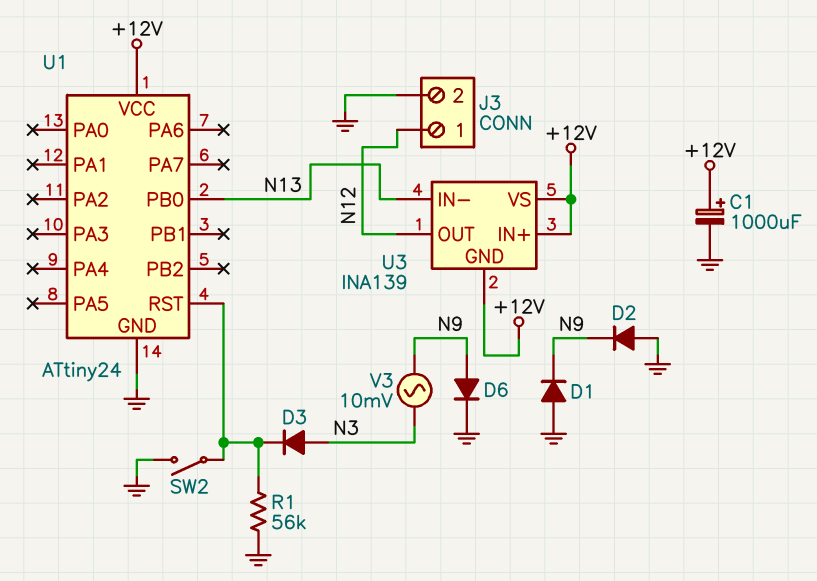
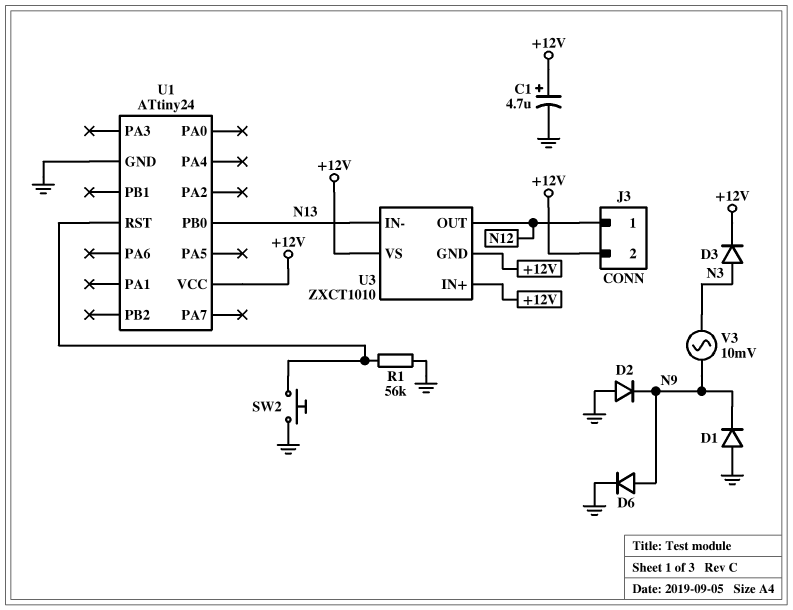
C1: 1000uF (plus +12V, minus GND) -> 4.7uF (plus +12V, minus GND)
D3: diode (A N3, K U1/RST) -> diode (A N3, K +12V)
J3 pin 2: GND -> +12V
SW2: switch (GND, U1/RST) -> button (GND, U1/RST)
U3: INA139 -> ZXCT1010

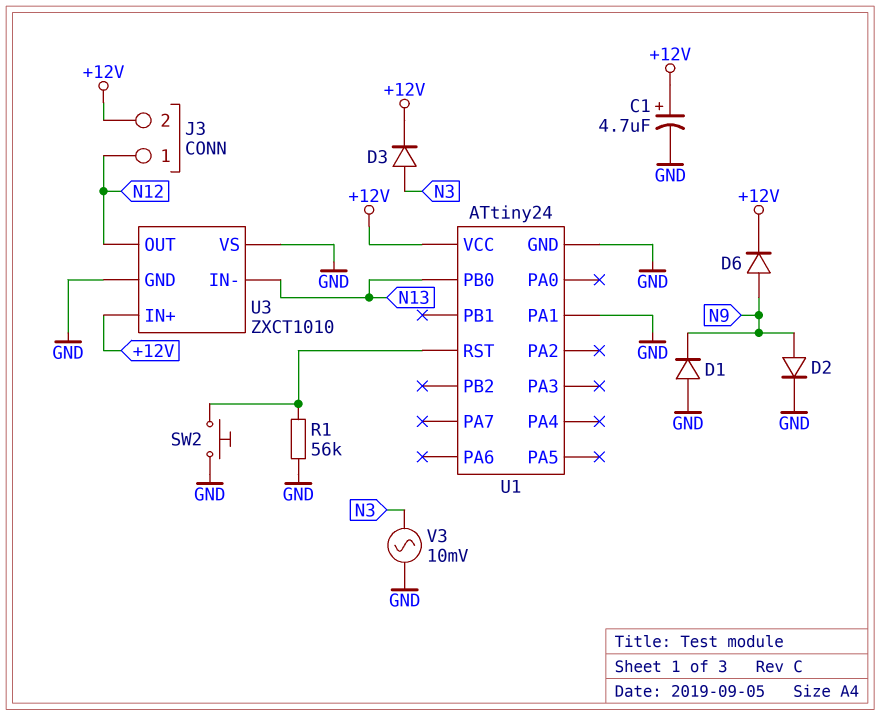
D2: diode (A GND, K N9) -> diode (A N9, K GND)
D6: diode (A N9, K GND) -> diode (A N9, K +12V)
U1 pin PA1: none -> GND
U3 pin GND: +12V -> GND
U3 pin VS: +12V -> GND
V3: AC 10mV (N3, N9) -> AC 10mV (GND, N3)

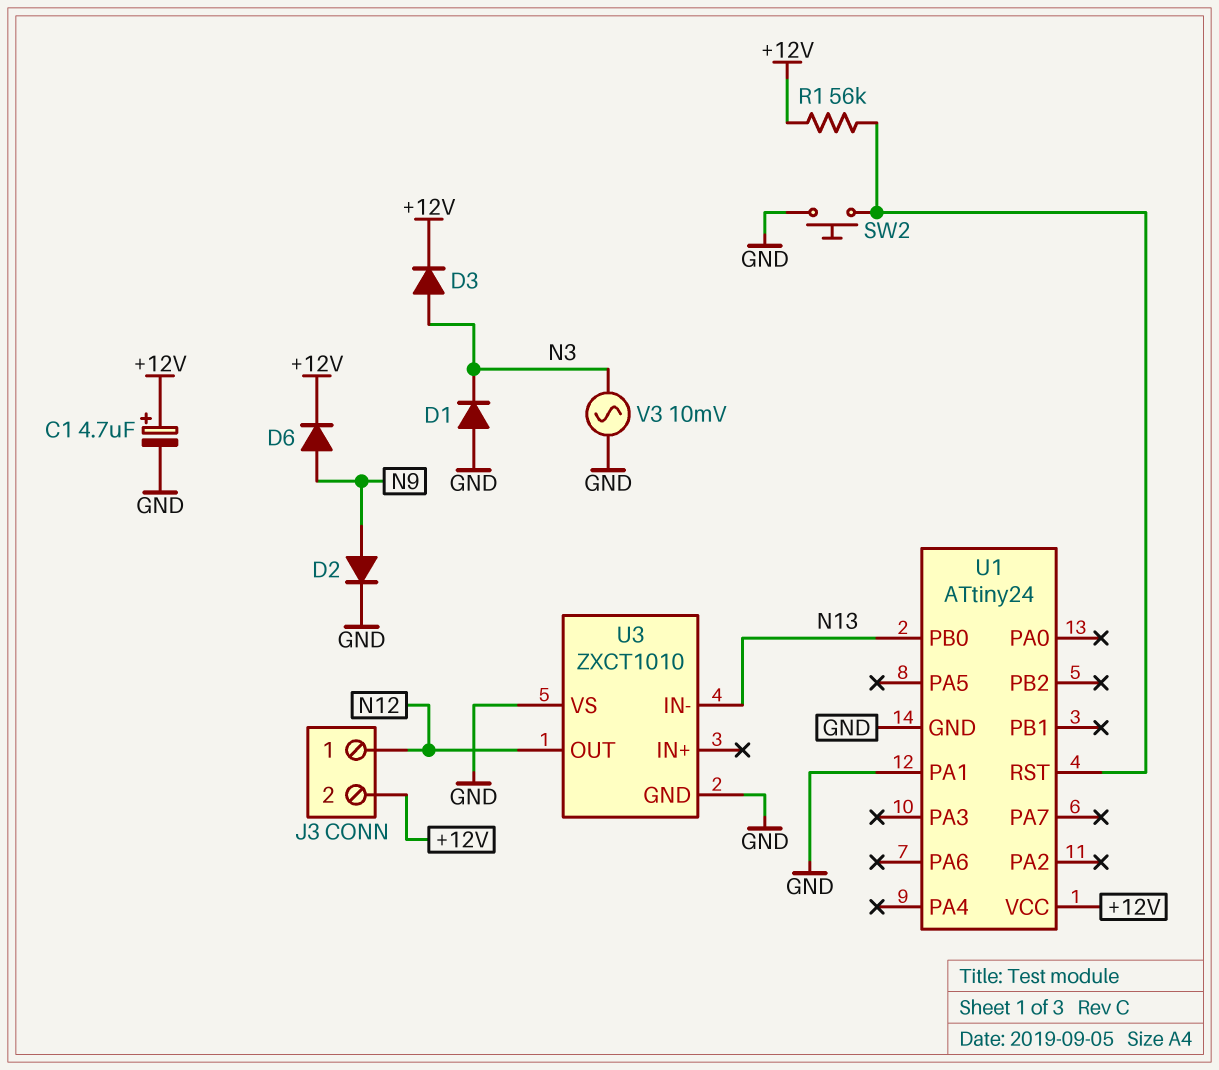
D1: diode (A GND, K N9) -> diode (A GND, K N3)
R1: 56k (GND, U1/RST) -> 56k (+12V, U1/RST)
U3 pin IN+: +12V -> none

